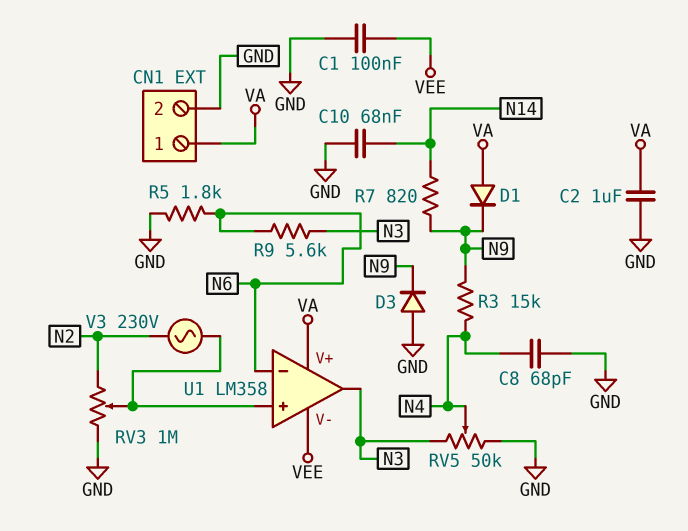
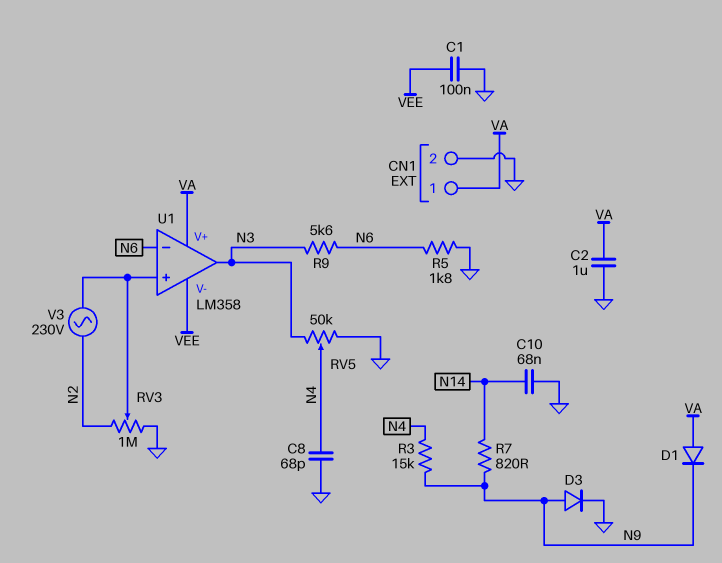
D3: diode (A GND, K N9) -> diode (A N9, K GND)

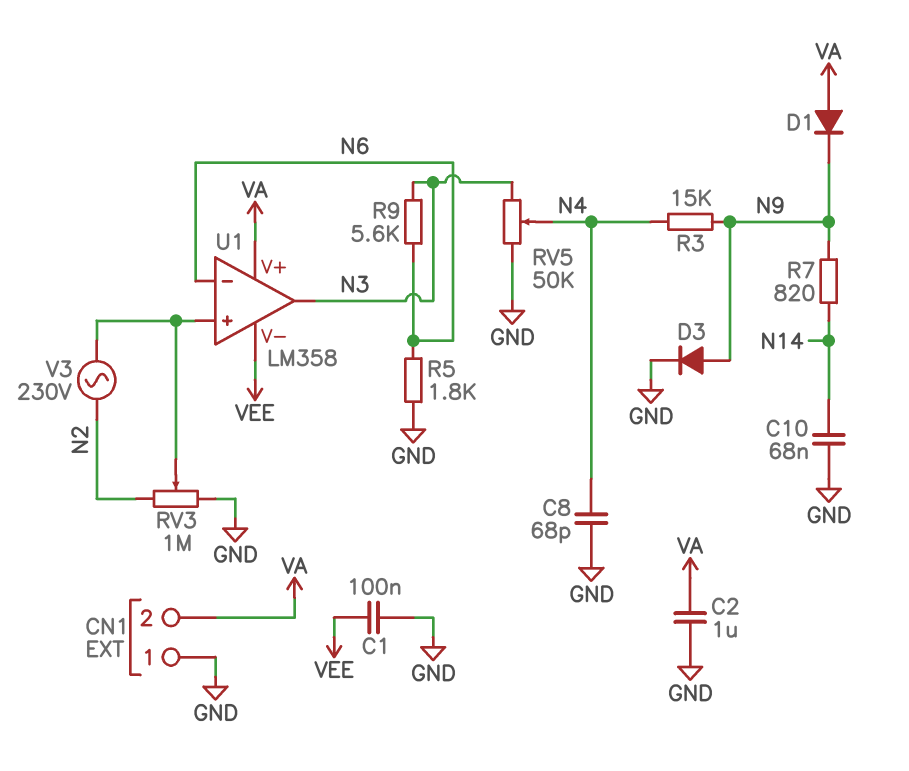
CN1 pin 1: VA -> GND
CN1 pin 2: GND -> VA

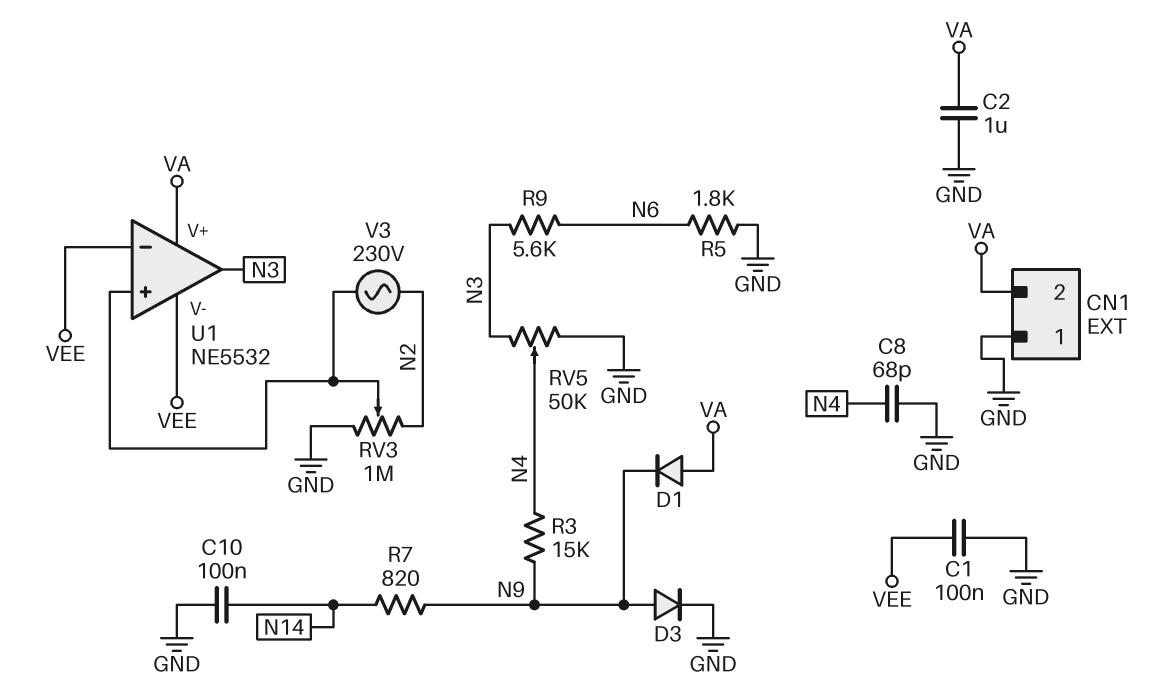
C10: 68nF (GND, N14) -> 100nF (GND, N14)
U1: LM358 -> NE5532
U1 pin in-: N6 -> VEE

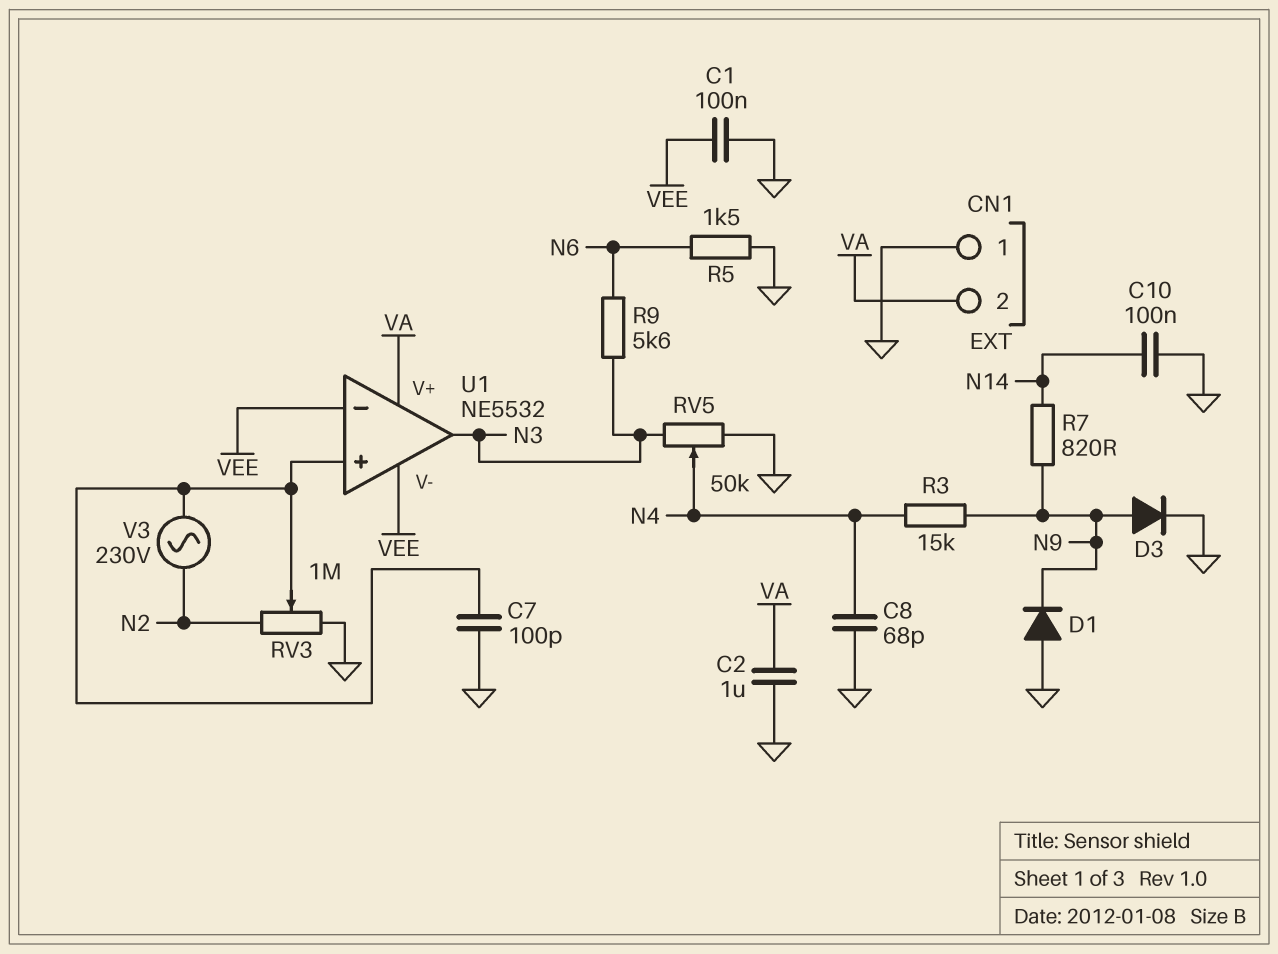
C7: none -> 100pF (GND, U1/in+)
D1: diode (A VA, K N9) -> diode (A GND, K N9)
R5: 1.8k (GND, N6) -> 1.5k (GND, N6)

